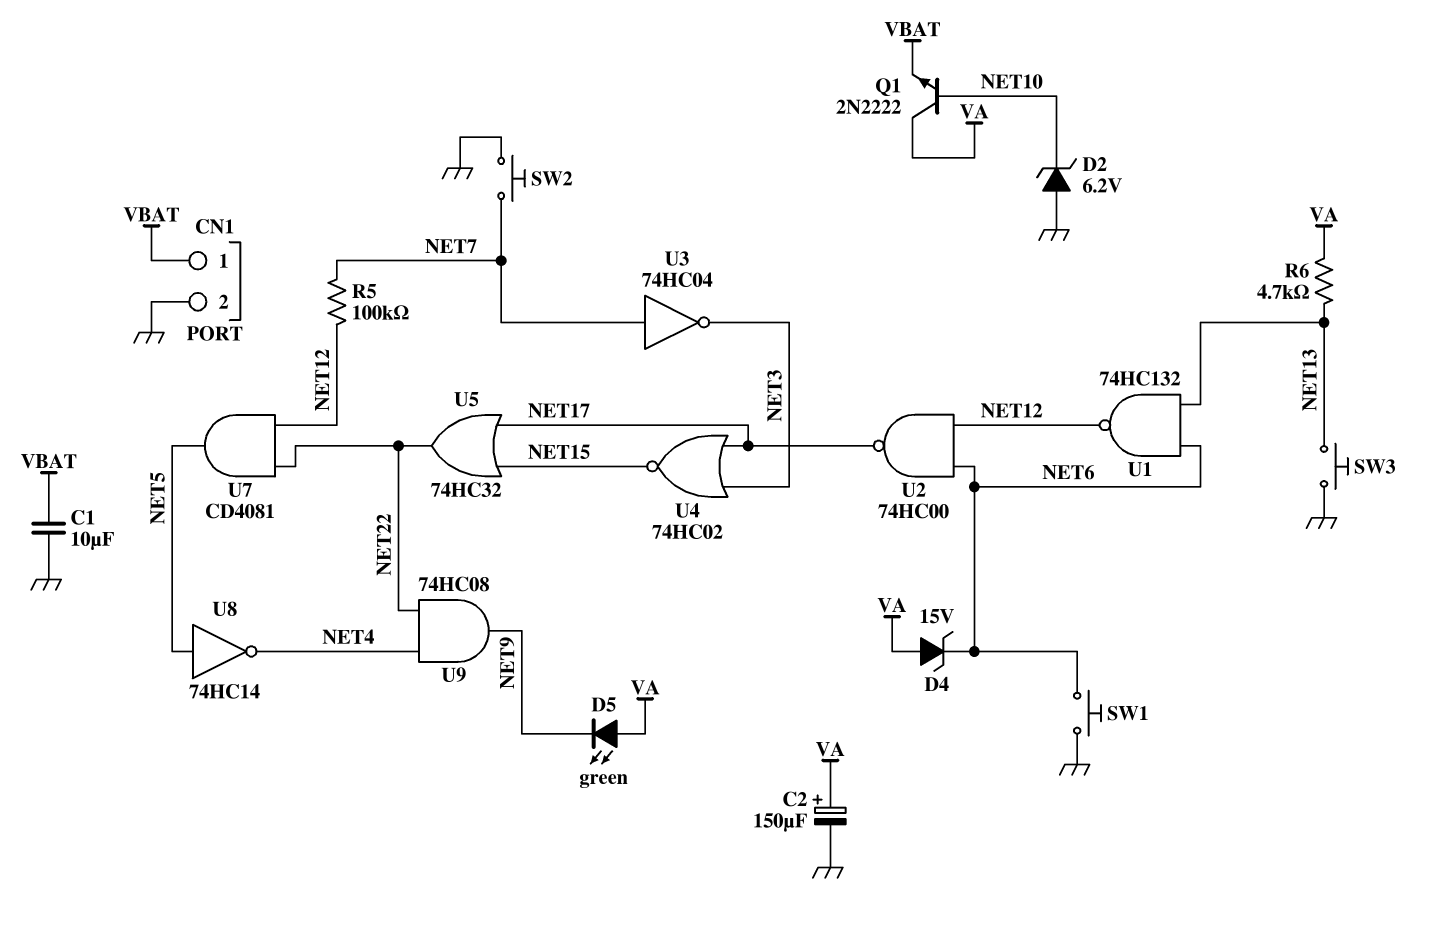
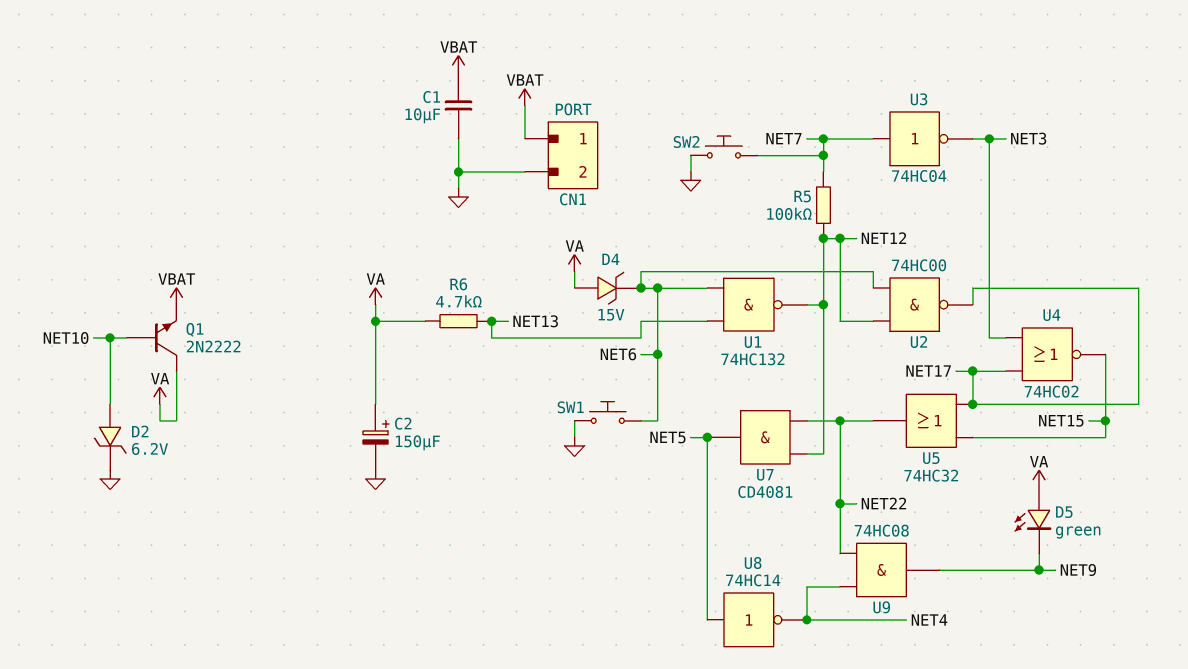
D2: zener 6.2V (A GND, K NET10) -> zener 6.2V (A NET10, K GND)
SW3: button (GND, NET13) -> none

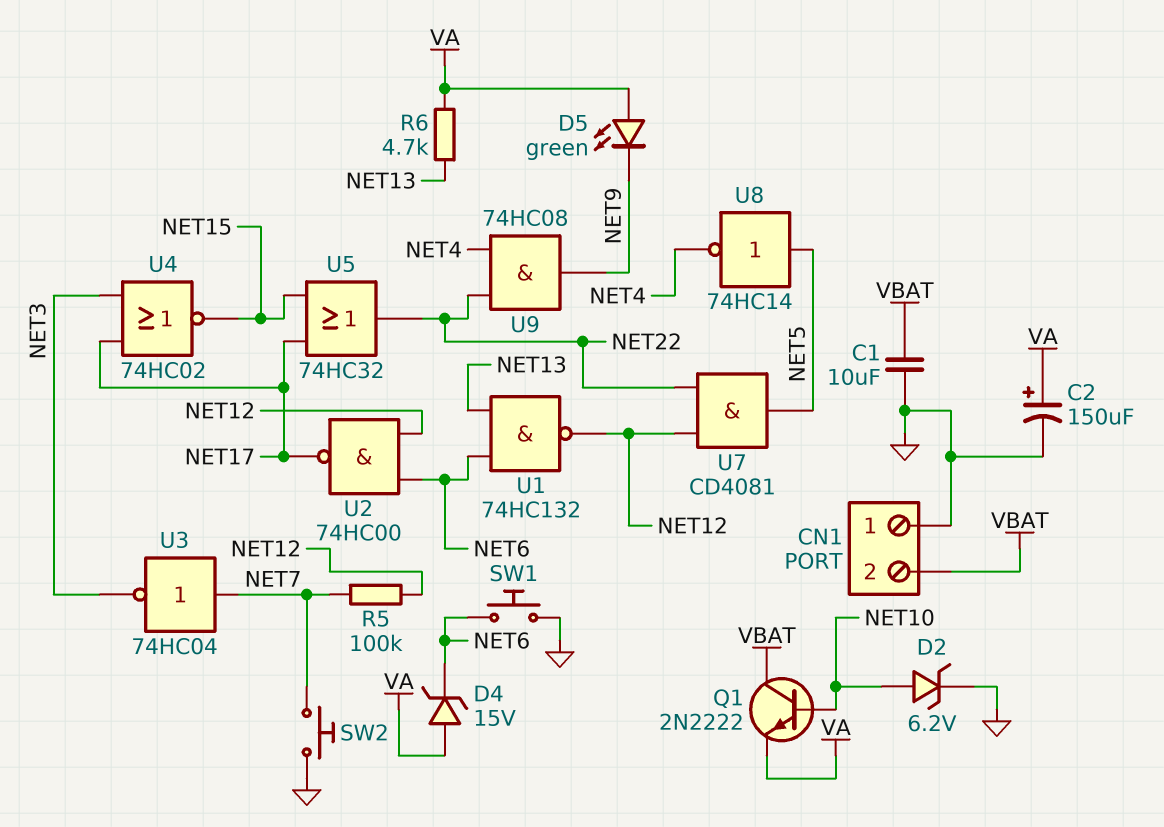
CN1 pin 1: VBAT -> GND
CN1 pin 2: GND -> VBAT
Q1: NPN 2N2222 (B NET10, C VA, E VBAT) -> NPN 2N2222 (B NET10, C VBAT, E VA)

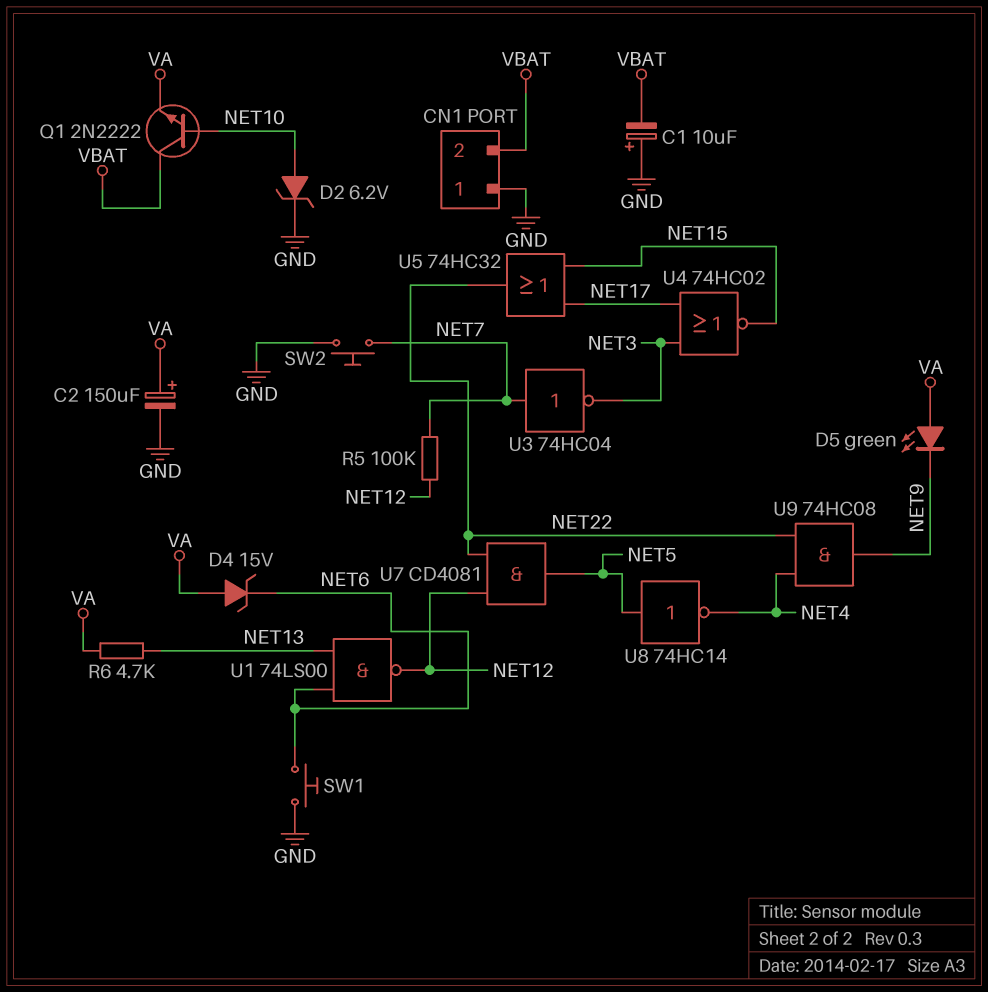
C1: 10uF (GND, VBAT) -> 10uF (plus GND, minus VBAT)
U1: NAND 74HC132 (in NET6, in NET13, out NET12) -> NAND 74LS00 (in NET6, in NET13, out NET12)
U2: NAND 74HC00 (in NET6, in NET12, out NET17) -> none

